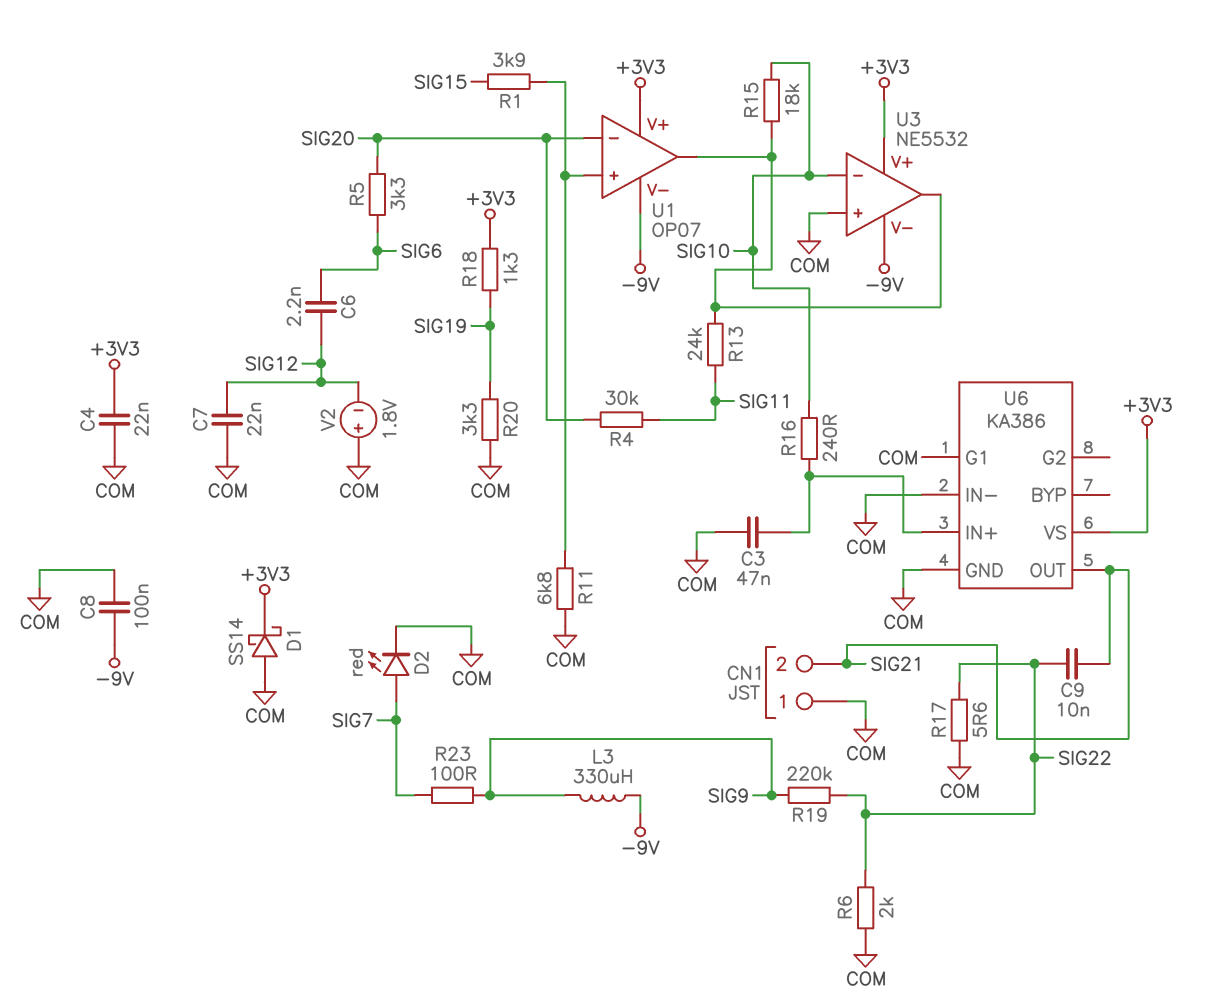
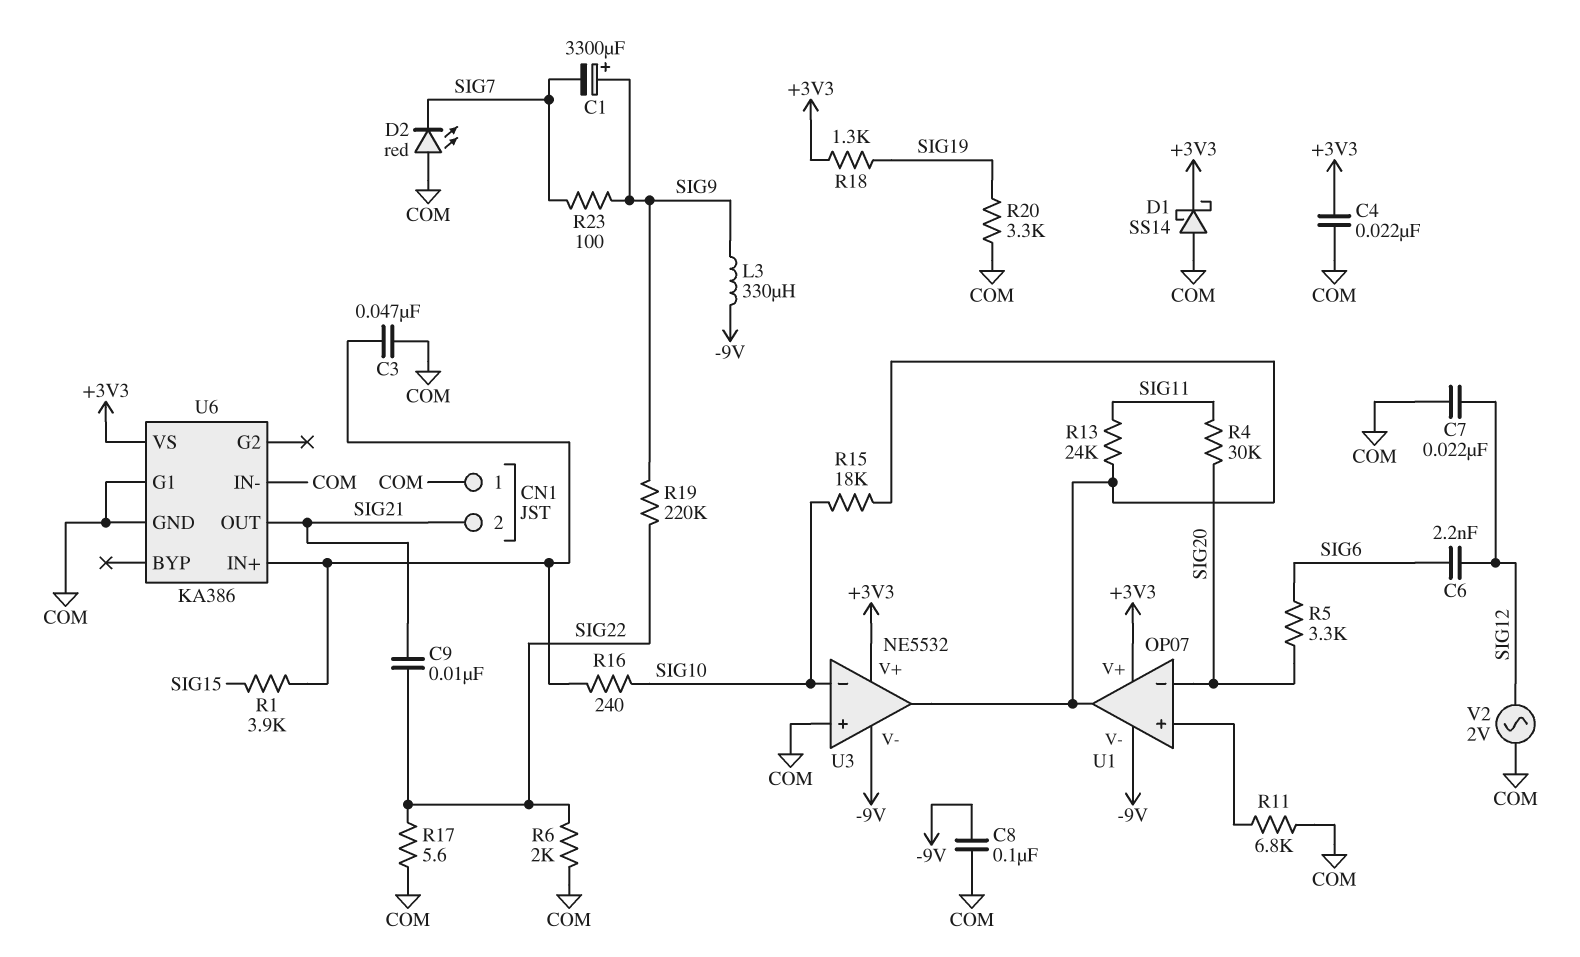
C1: none -> 3300uF (plus SIG9, minus SIG7)
D2: LED red (A SIG7, K COM) -> LED red (A COM, K SIG7)
R1: 3.9k (SIG15, U1/in+) -> 3.9k (SIG15, U6/IN+)
V2: 1.8V (plus COM, minus SIG12) -> AC 2V (COM, SIG12)

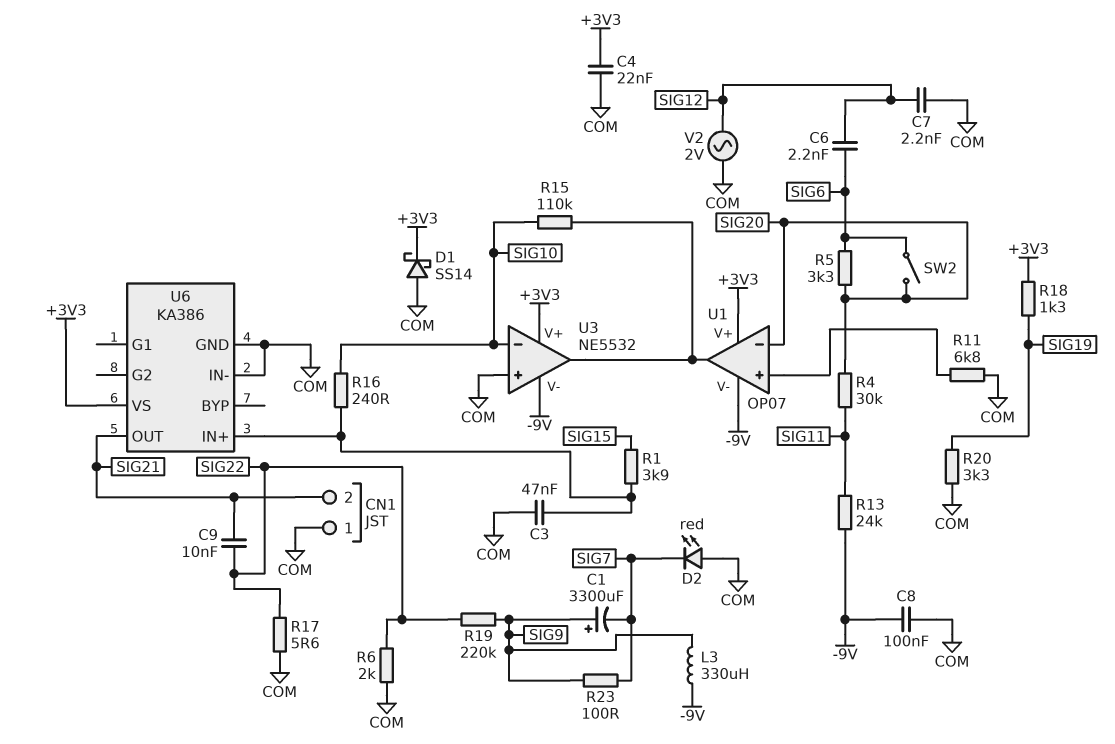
C7: 22nF (COM, SIG12) -> 2.2nF (COM, SIG12)
R13: 24k (SIG11, U1/out) -> 24k (-9V, SIG11)
R15: 18k (SIG10, U1/out) -> 110k (SIG10, U1/out)
SW2: none -> switch (SIG6, SIG20)
U6 pin G1: COM -> none

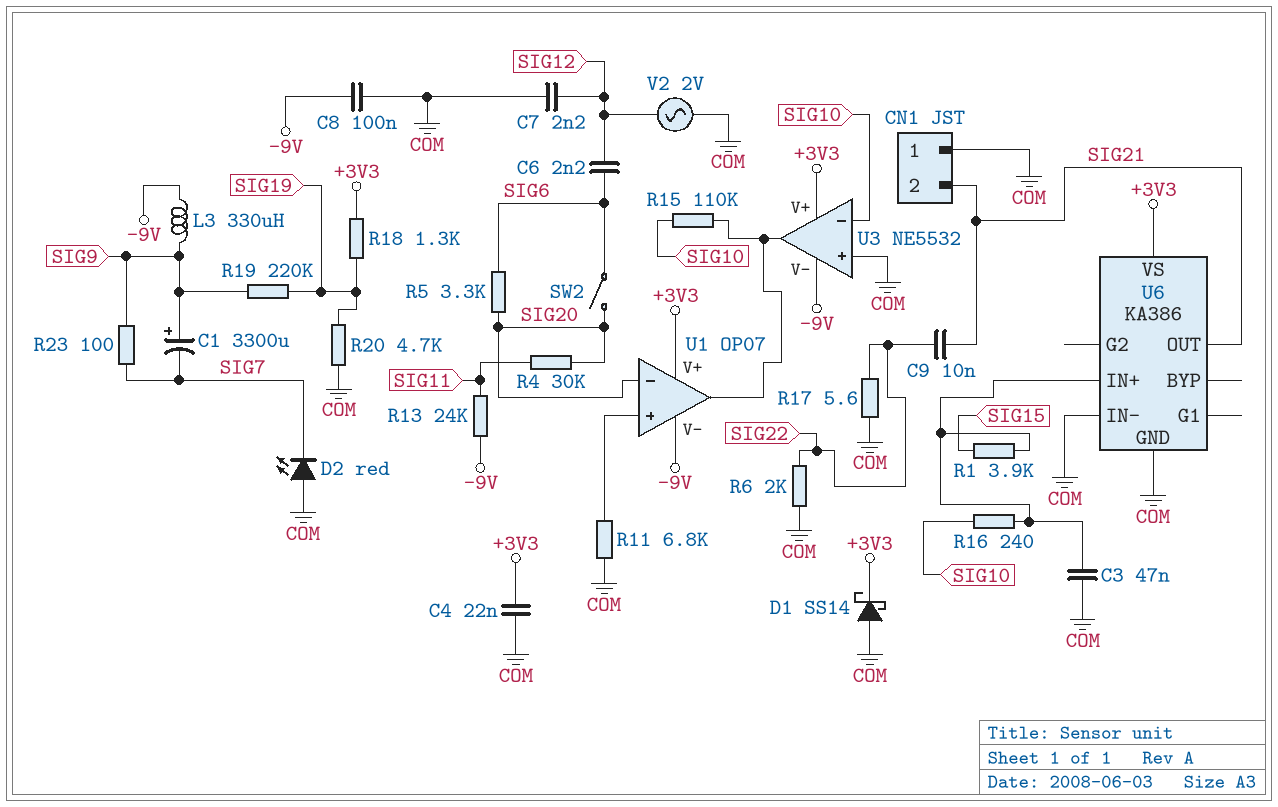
R19: 220k (SIG9, SIG22) -> 220k (SIG9, SIG19)
R20: 3.3k (COM, SIG19) -> 4.7k (COM, SIG19)

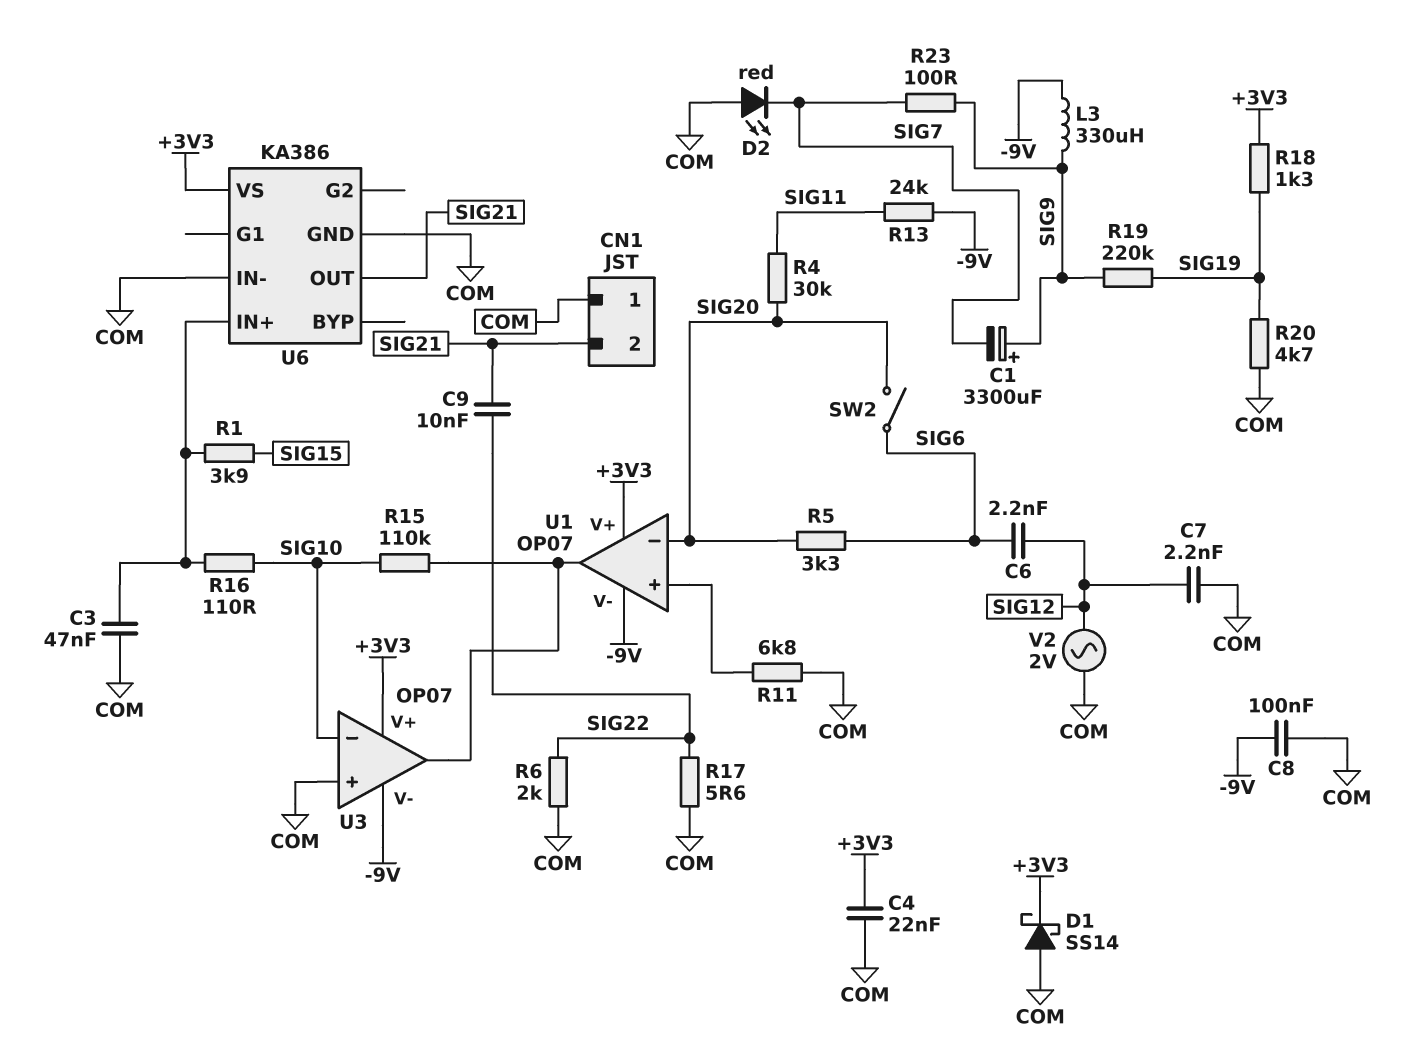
R16: 240 (SIG10, U6/IN+) -> 110 (SIG10, U6/IN+)
U3: NE5532 -> OP07

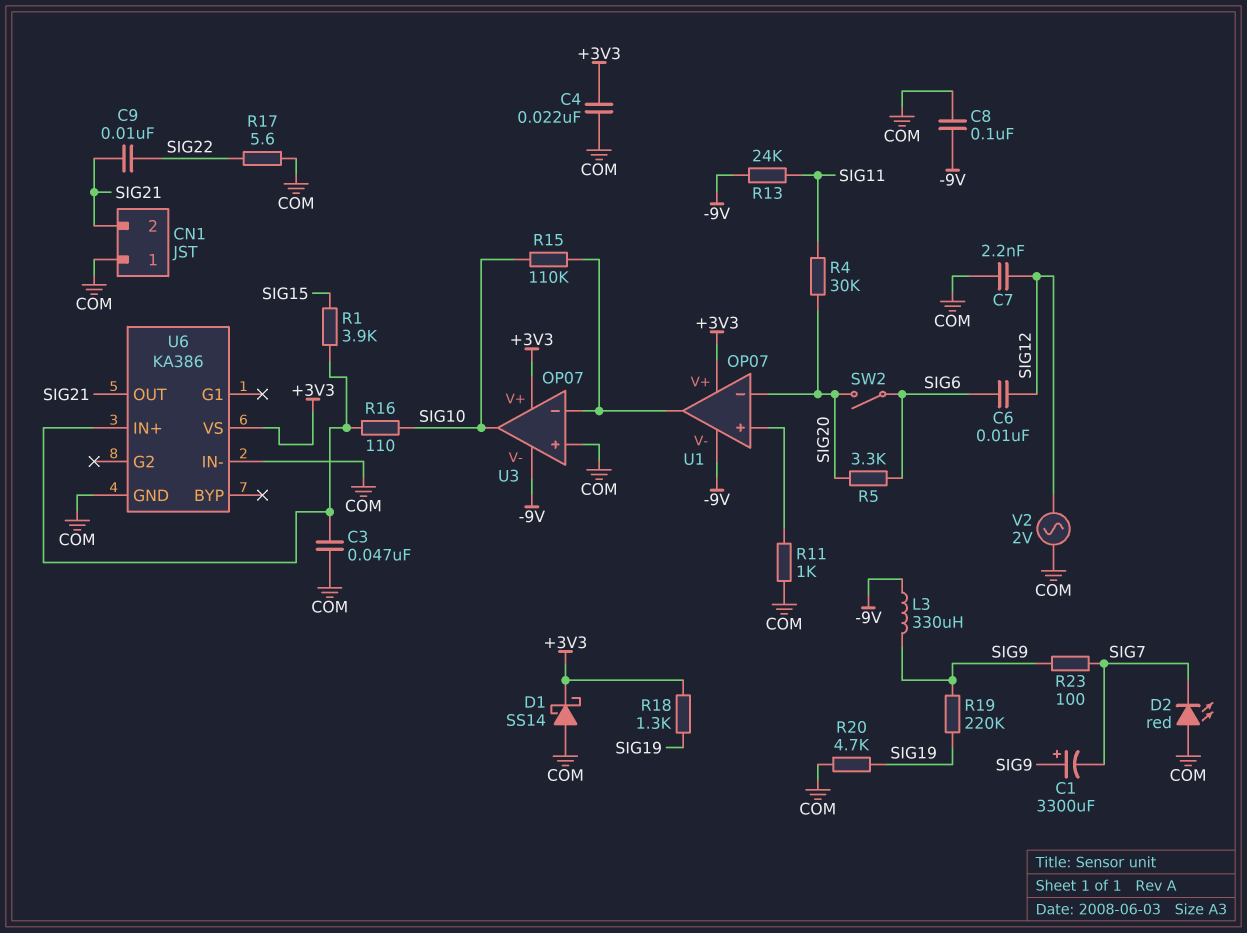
C6: 2.2nF (SIG6, SIG12) -> 10nF (SIG6, SIG12)
R6: 2k (COM, SIG22) -> none
R11: 6.8k (COM, U1/in+) -> 1k (COM, U1/in+)
U3 pin in-: SIG10 -> U1/out
U3 pin out: U1/out -> SIG10

